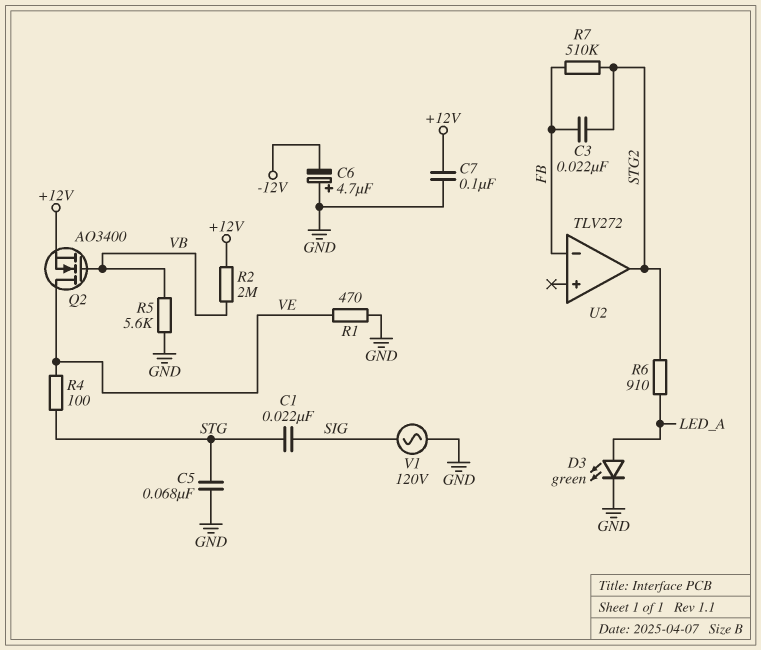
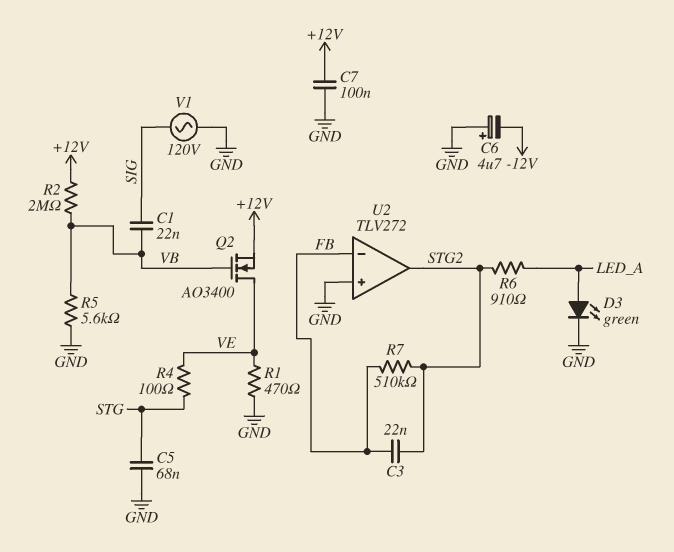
C1: 22nF (SIG, STG) -> 22nF (SIG, VB)
U2 pin in+: none -> GND

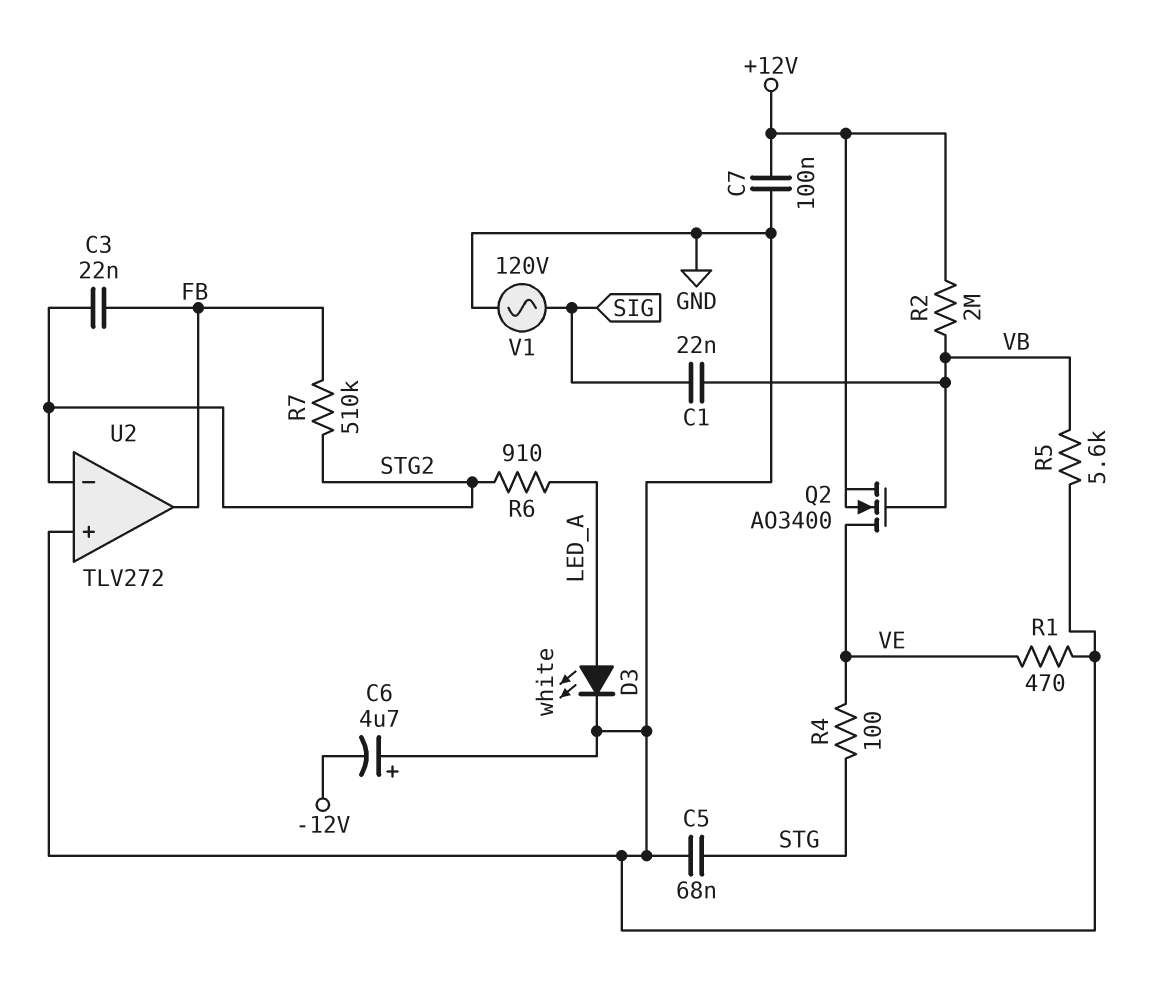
D3: LED green (A LED_A, K GND) -> LED white (A LED_A, K GND)
U2 pin in-: FB -> STG2
U2 pin out: STG2 -> FB

